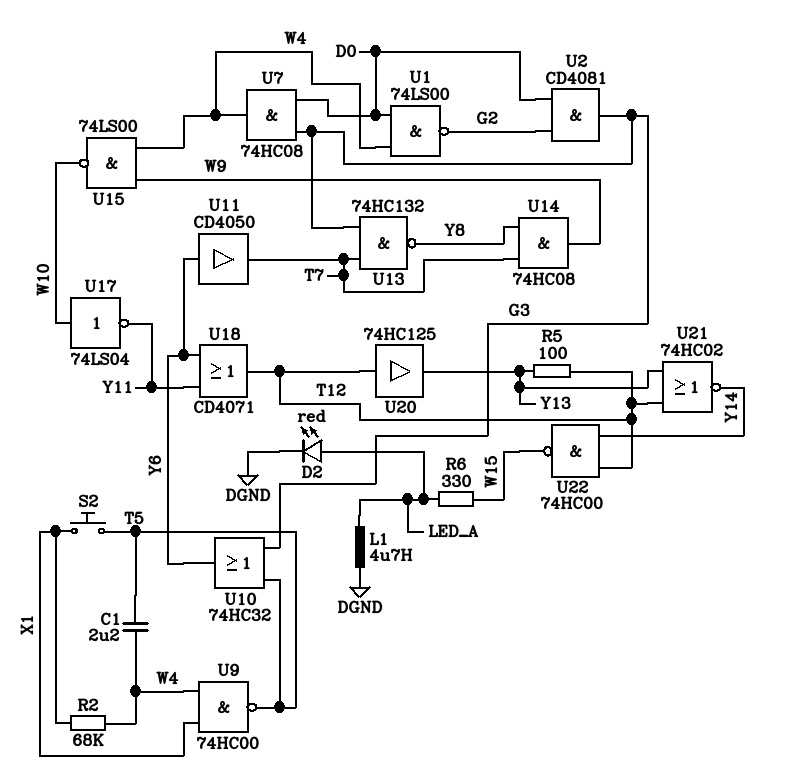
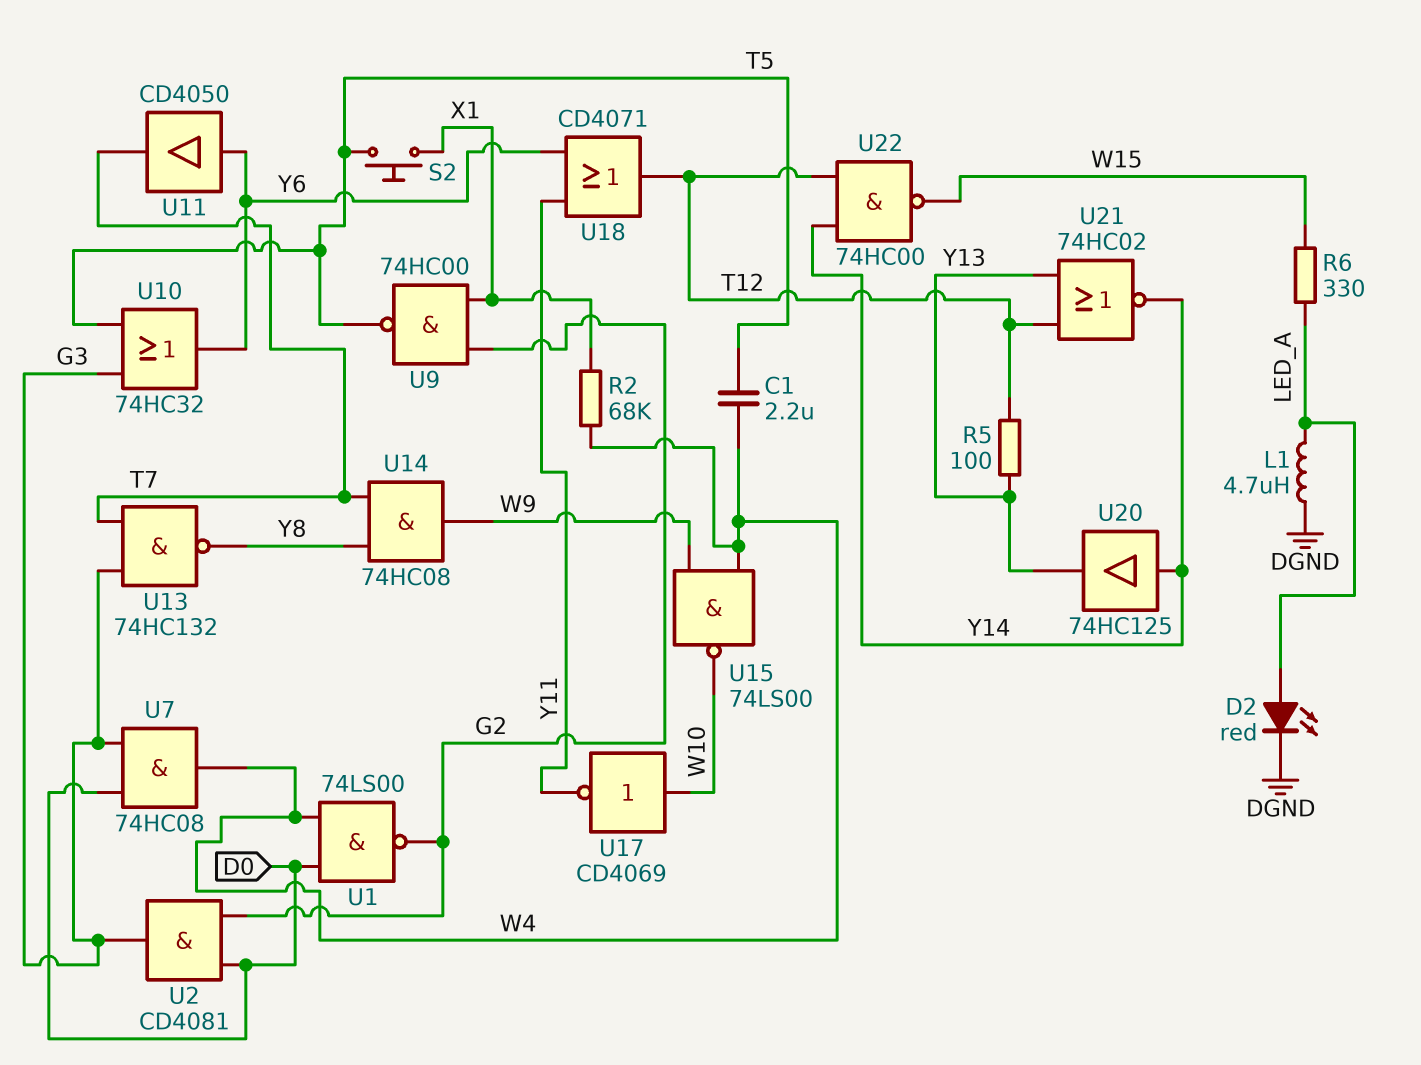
U9: NAND 74HC00 (in W4, in X1, out T5) -> NAND 74HC00 (in G2, in X1, out T5)
U17: NOT 74LS04 (in W10, out Y11) -> NOT CD4069 (in W10, out Y11)
U20: buffer 74HC125 (in T12, out Y13) -> buffer 74HC125 (in Y14, out Y13)

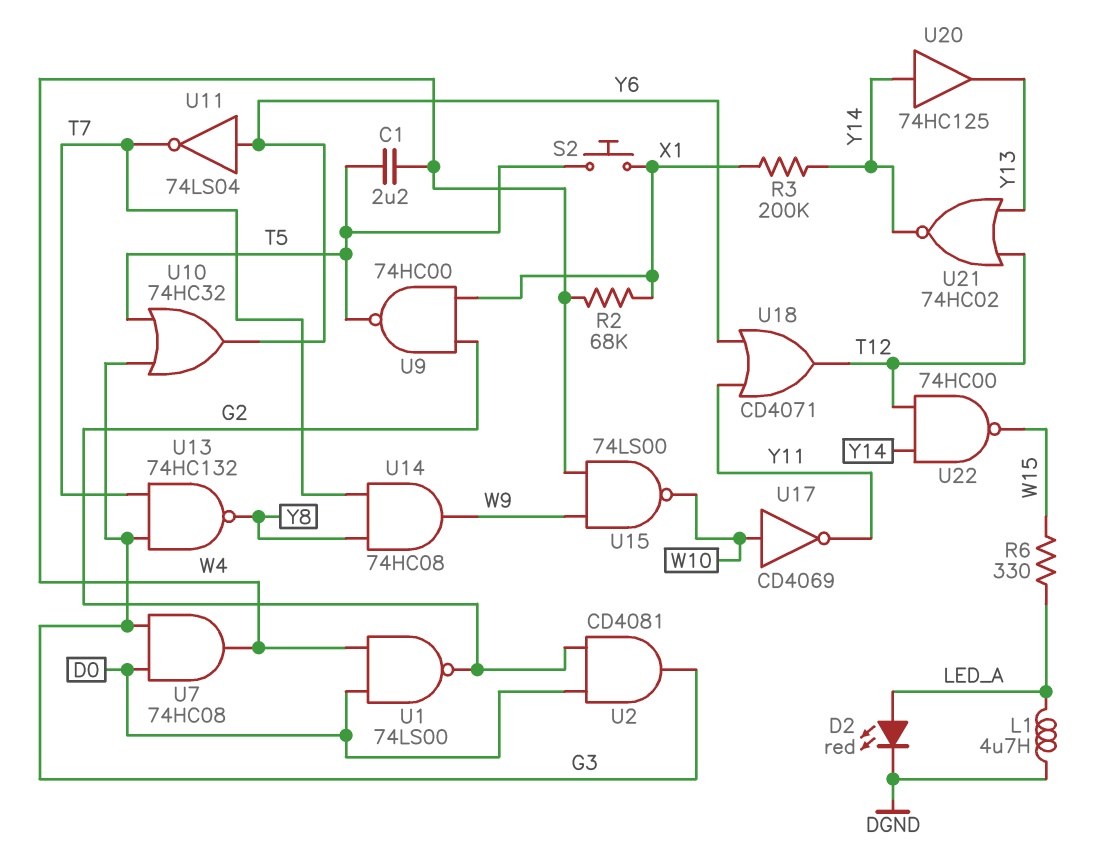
R3: none -> 200k (X1, Y14)
R5: 100 (T12, Y13) -> none
U11: buffer CD4050 (in Y6, out T7) -> NOT 74LS04 (in Y6, out T7)

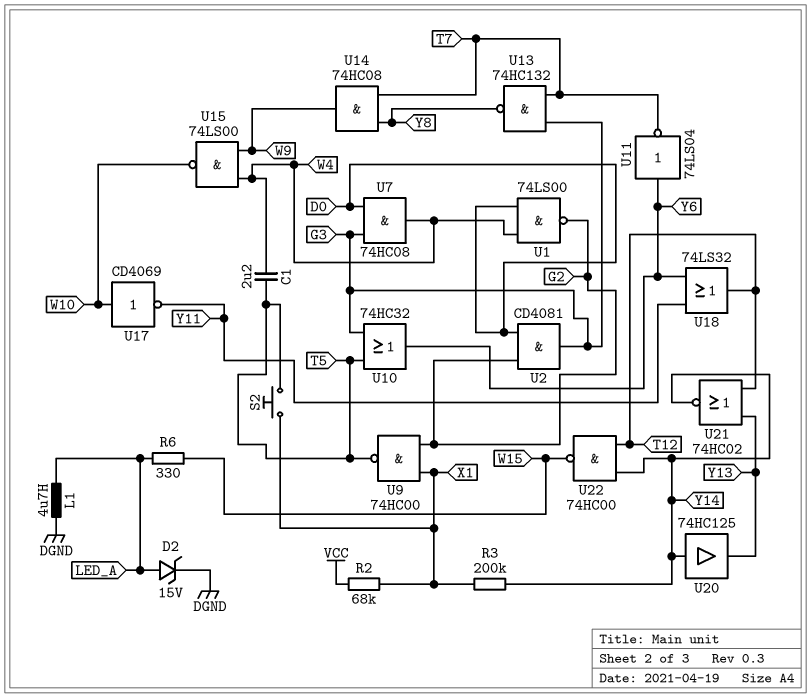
D2: LED red (A LED_A, K DGND) -> zener 15V (A LED_A, K DGND)
R2: 68k (W4, X1) -> 68k (VCC, X1)
U18: OR CD4071 (in Y6, in Y11, out T12) -> OR 74LS32 (in Y6, in Y11, out T12)

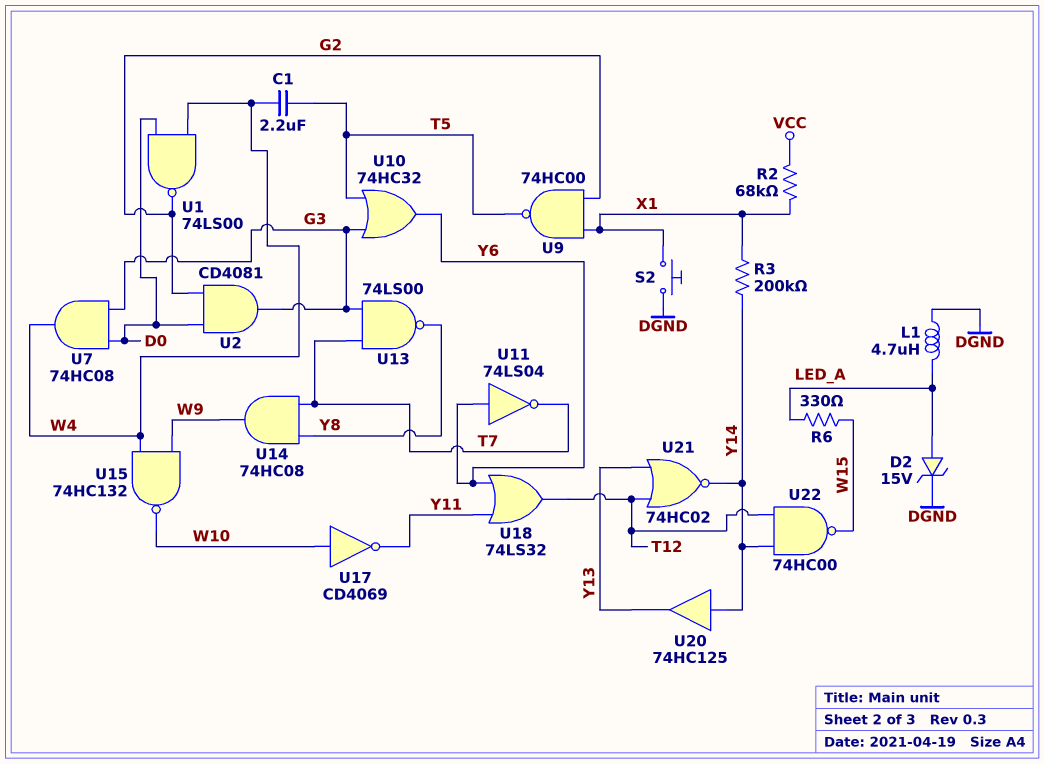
S2: button (T5, X1) -> button (DGND, X1)
U13: NAND 74HC132 (in G3, in T7, out Y8) -> NAND 74LS00 (in G3, in T7, out Y8)
U15: NAND 74LS00 (in W4, in W9, out W10) -> NAND 74HC132 (in W4, in W9, out W10)

